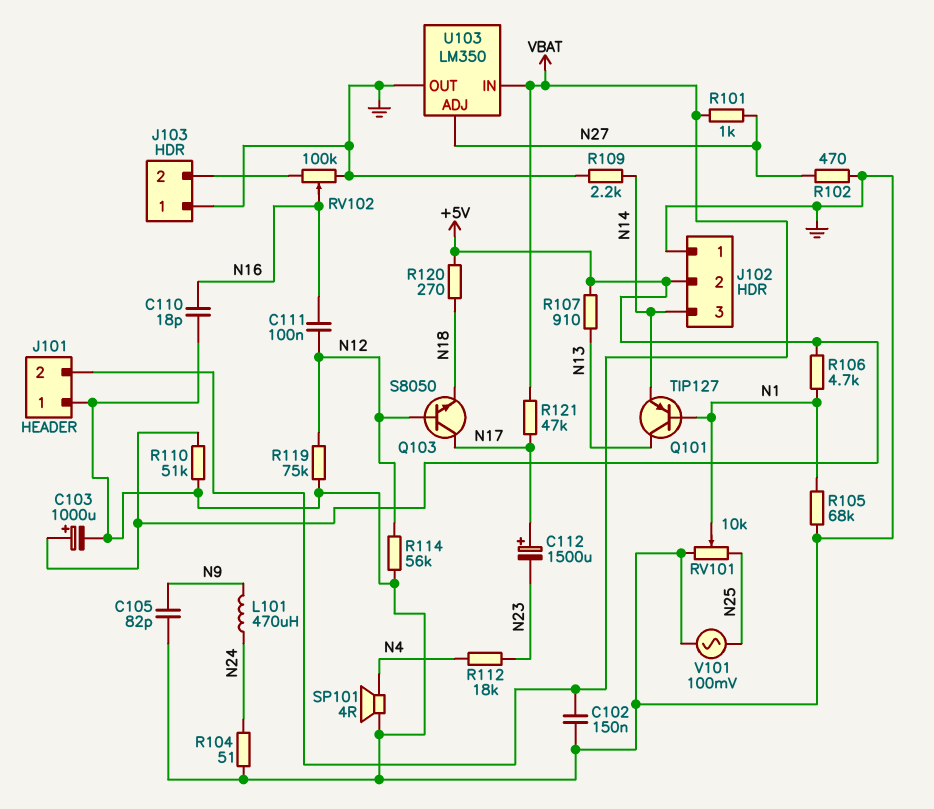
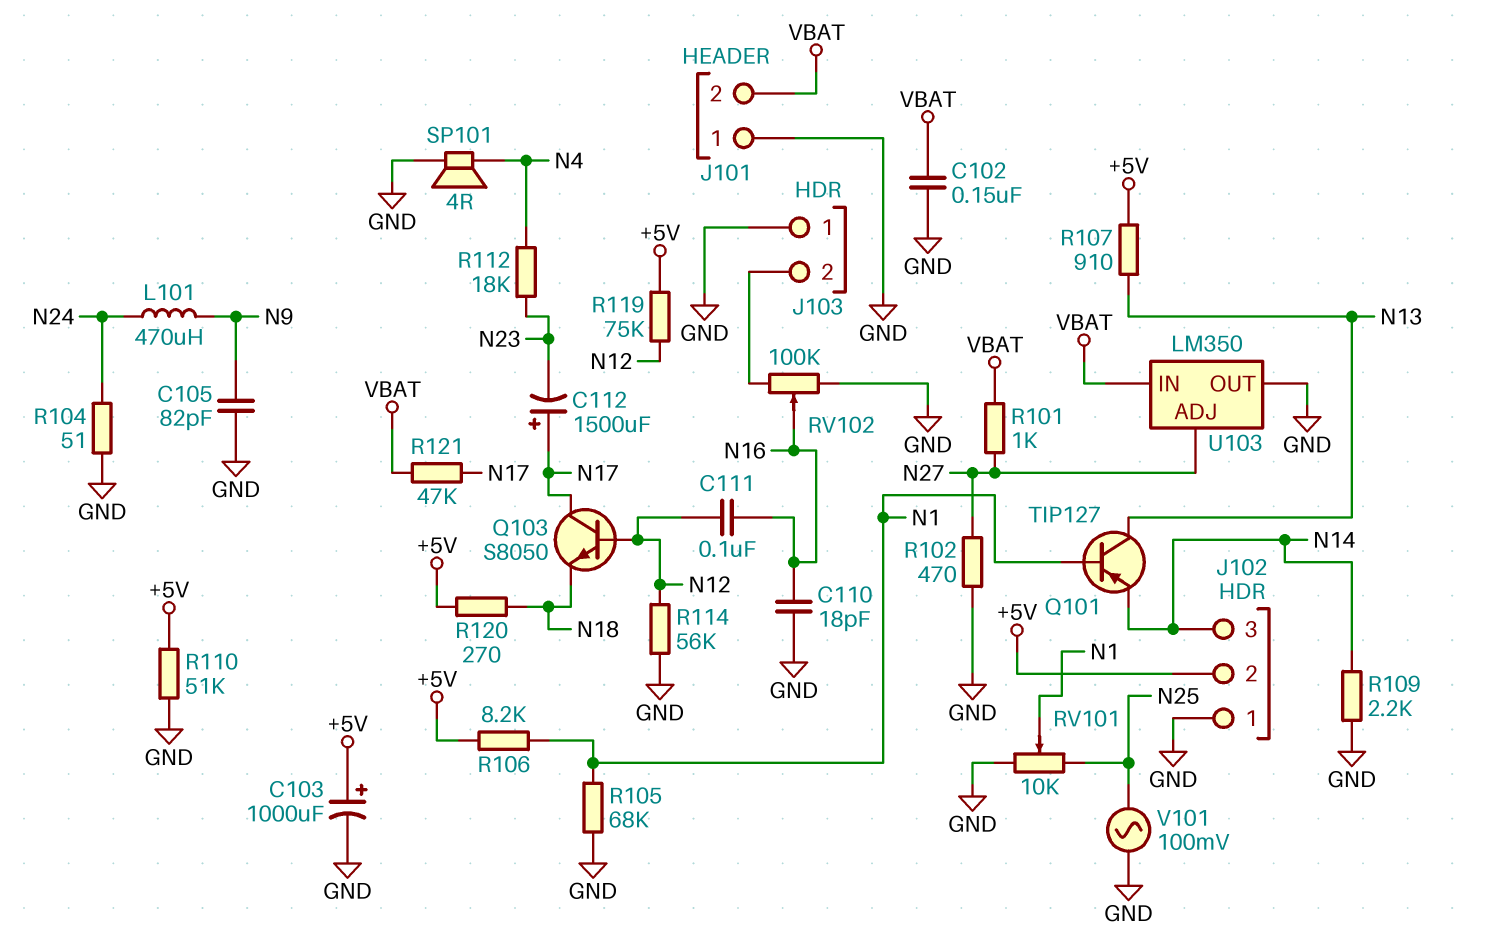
R106: 4.7k (+5V, N1) -> 8.2k (+5V, N1)
R119: 75k (GND, N12) -> 75k (+5V, N12)

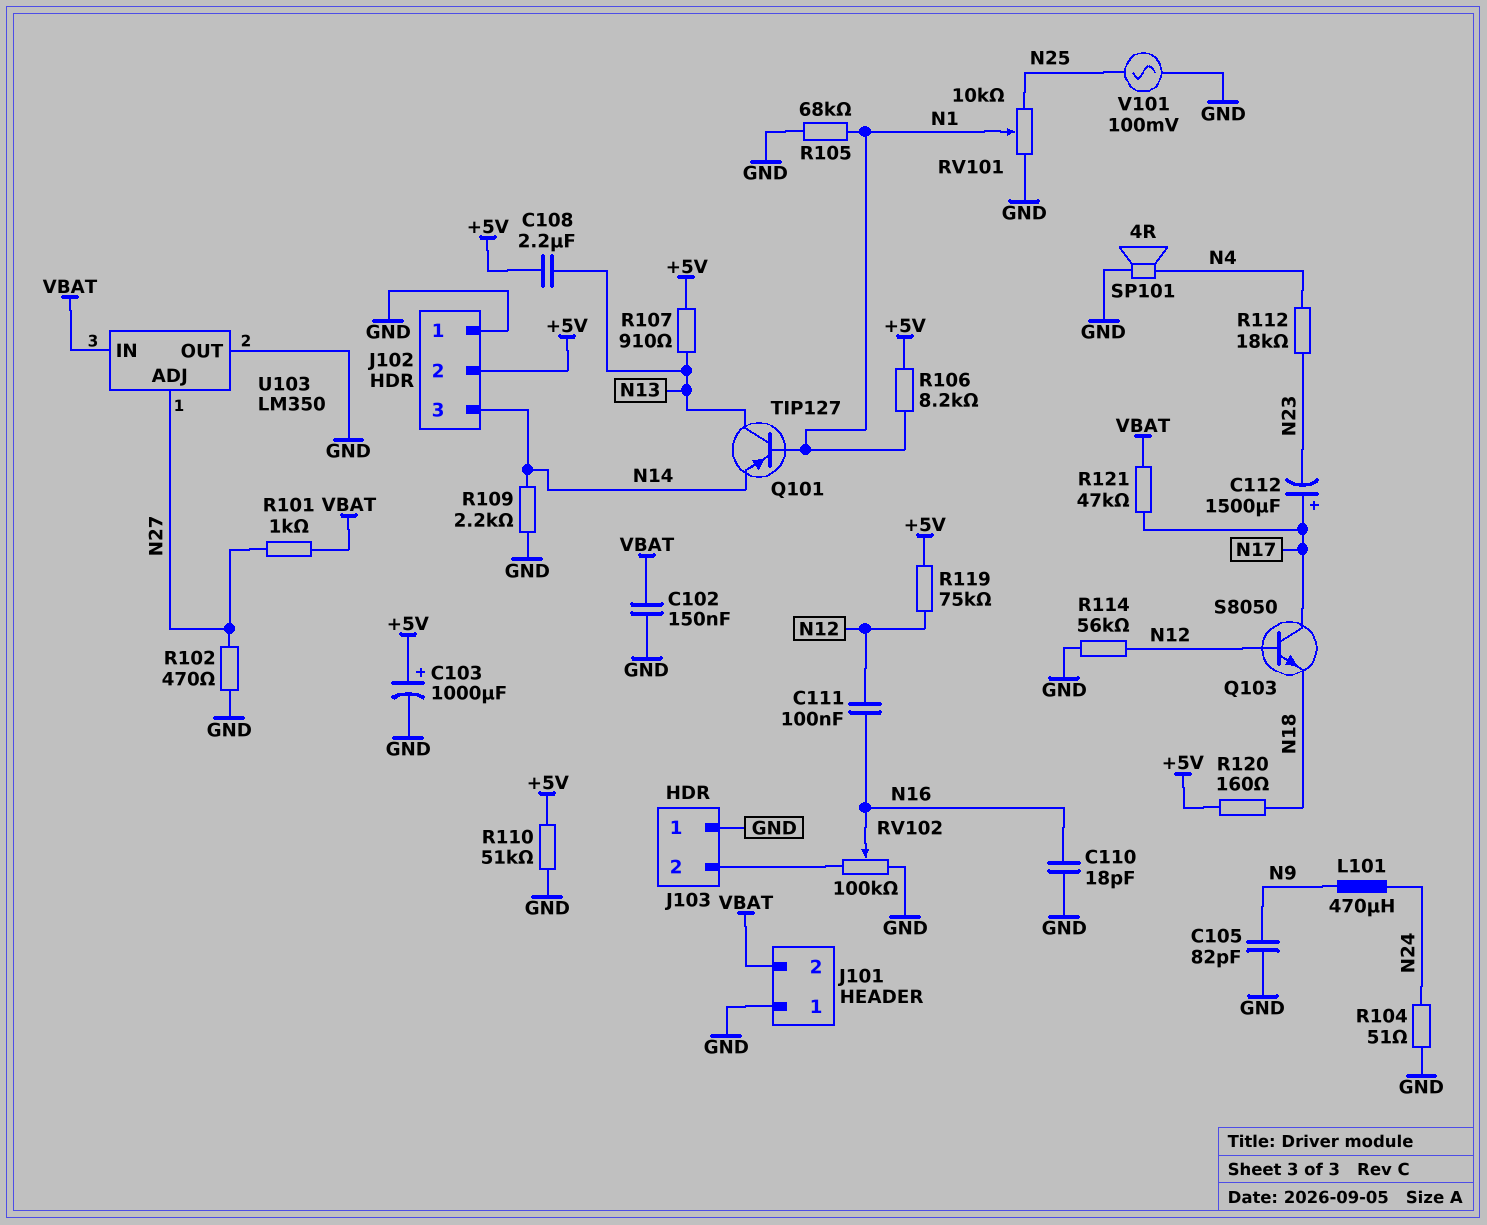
C108: none -> 2.2uF (+5V, N13)
R120: 270 (+5V, N18) -> 160 (+5V, N18)

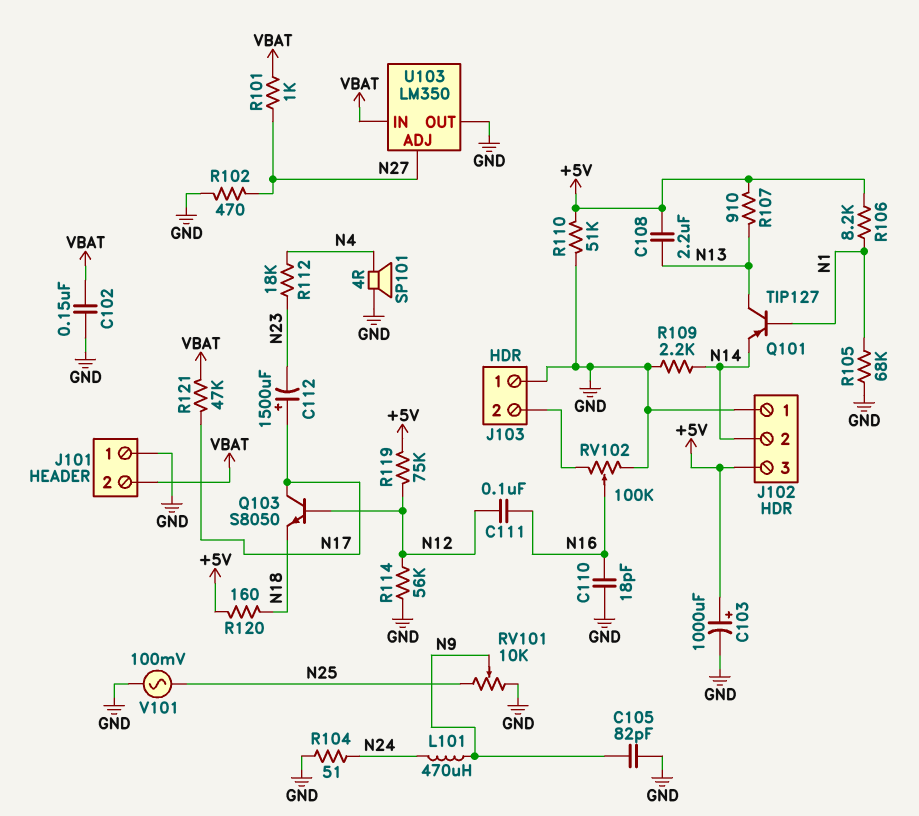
J102 pin 2: +5V -> N14
J102 pin 3: N14 -> +5V
RV101: 10k (GND, N25, wiper N1) -> 10k (GND, N25, wiper N9)

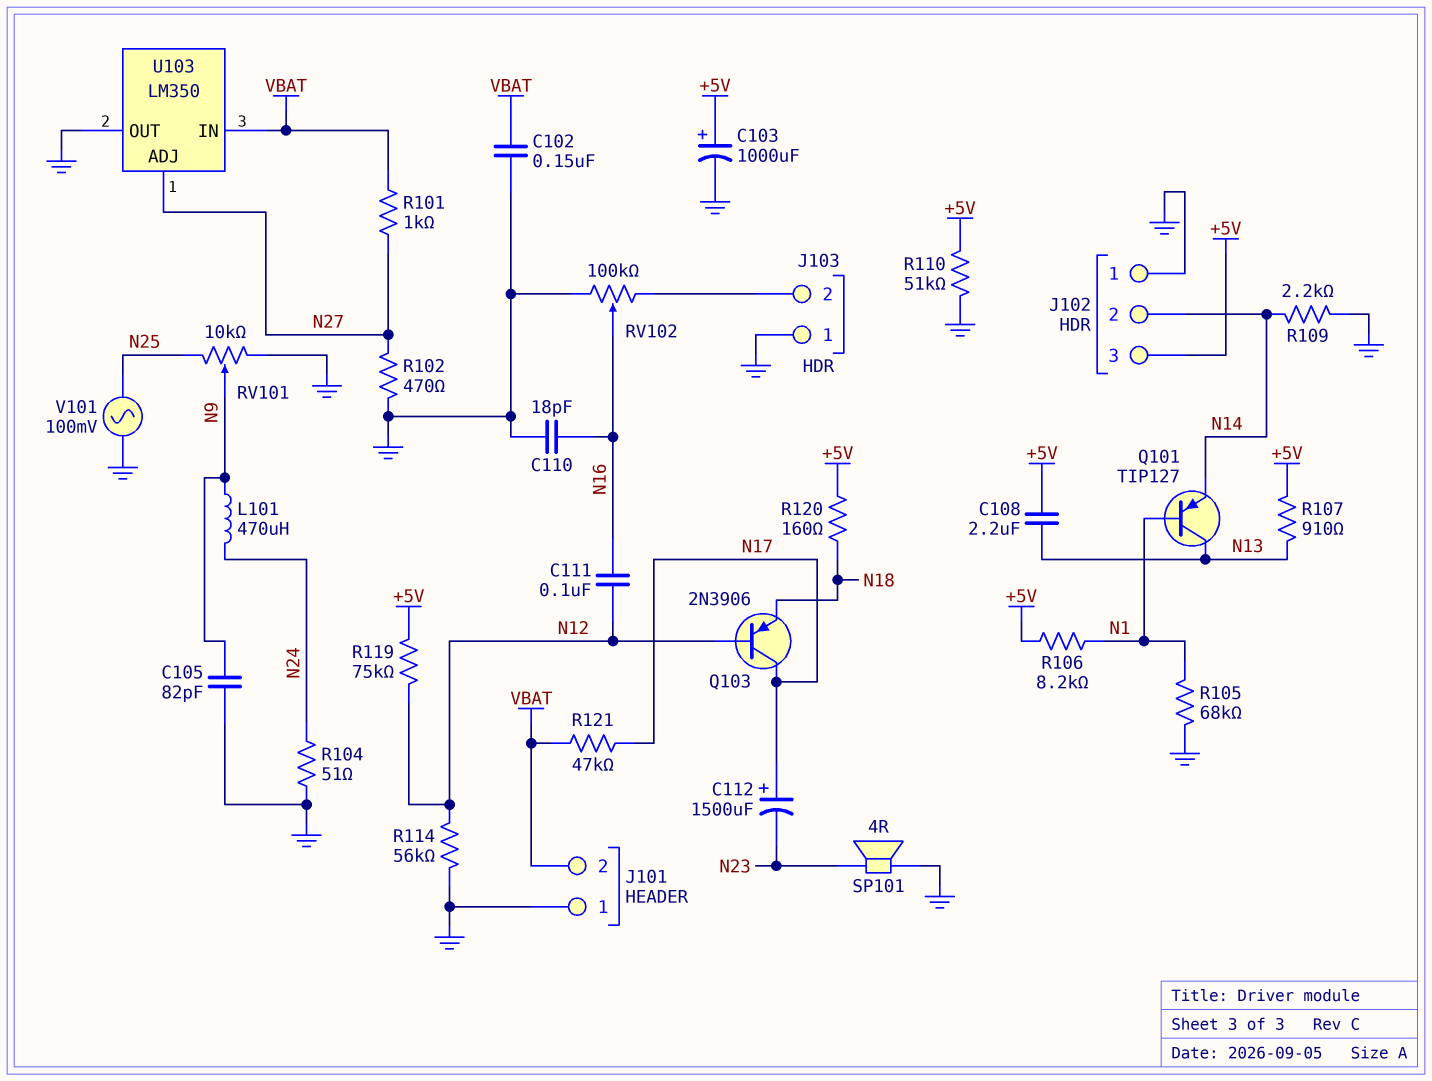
Q103: NPN S8050 (B N12, C N17, E N18) -> PNP 2N3906 (B N12, C N17, E N18)
R112: 18k (N4, N23) -> none
SP101: speaker 4R (GND, N4) -> speaker 4R (GND, N23)

